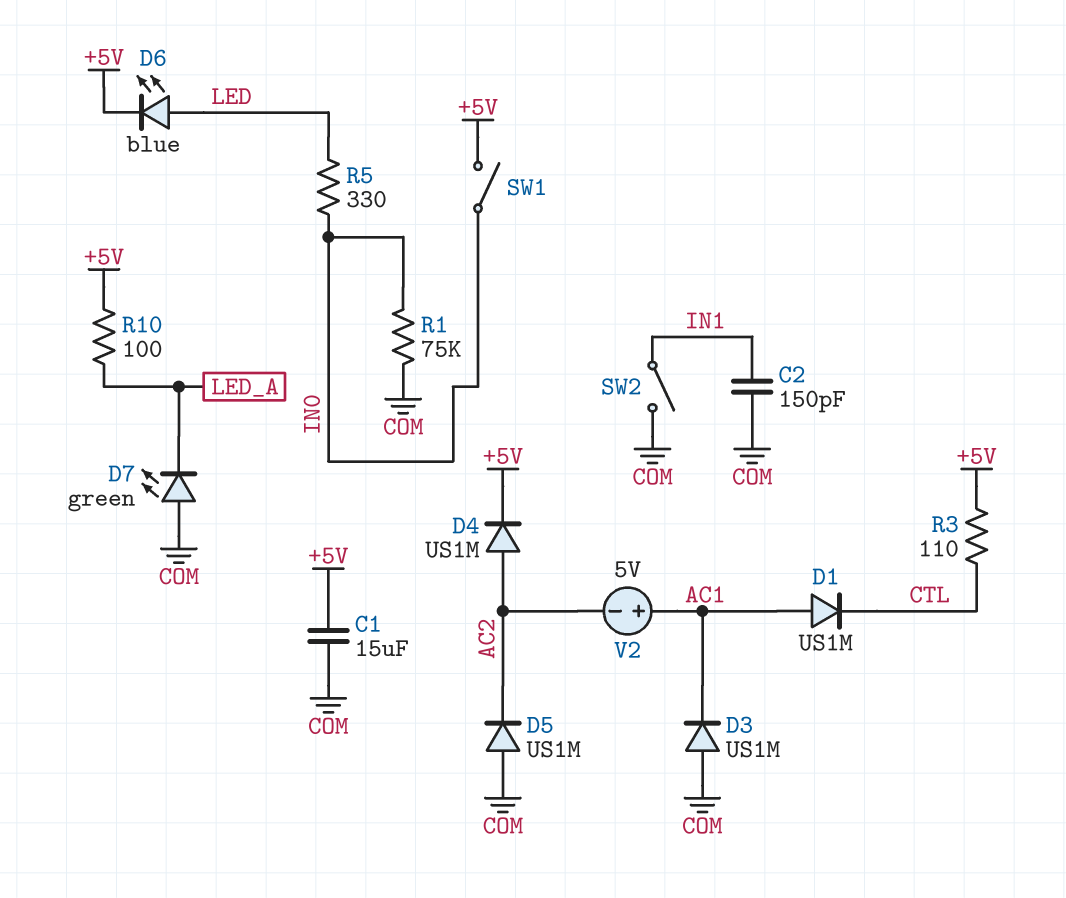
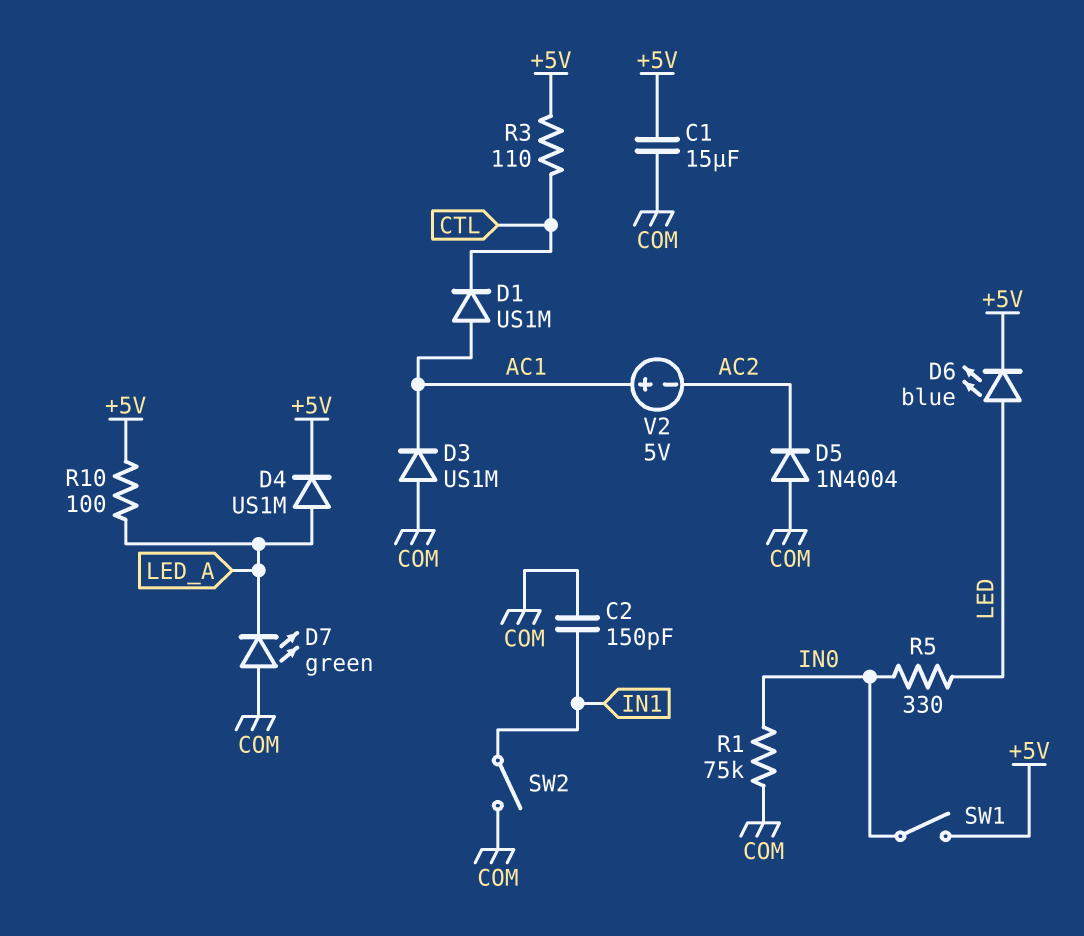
D4: diode US1M (A AC2, K +5V) -> diode US1M (A LED_A, K +5V)
D5: diode US1M (A COM, K AC2) -> diode 1N4004 (A COM, K AC2)

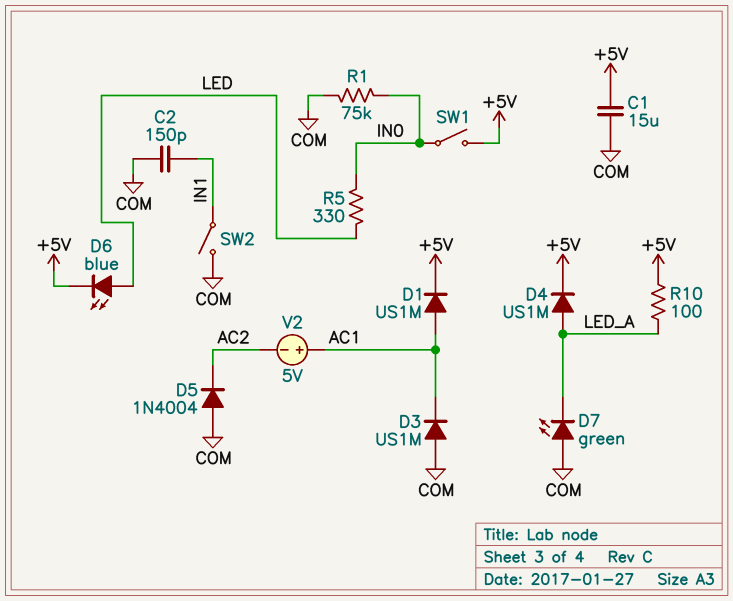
D1: diode US1M (A AC1, K CTL) -> diode US1M (A AC1, K +5V)
R3: 110 (+5V, CTL) -> none

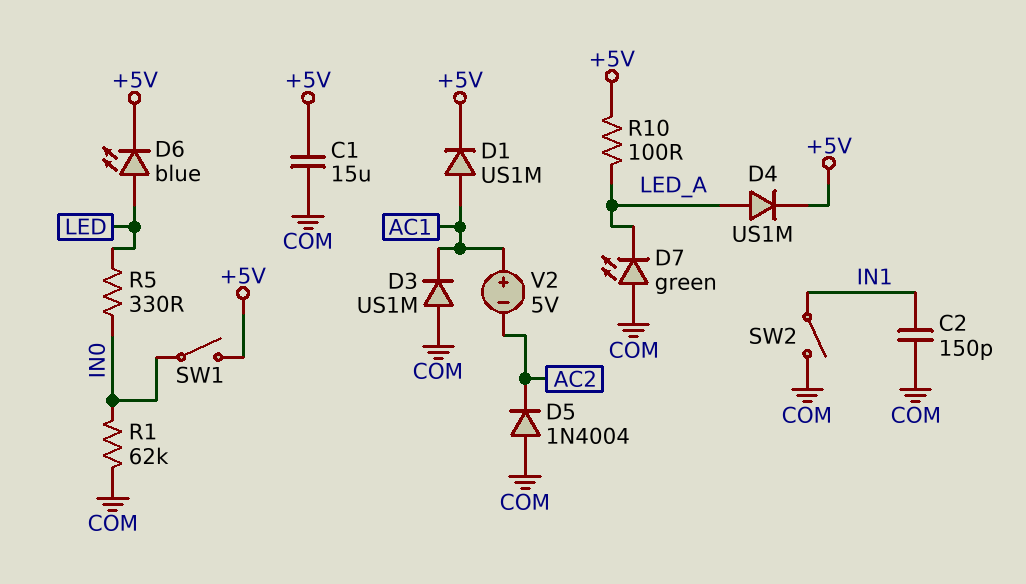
R1: 75k (COM, IN0) -> 62k (COM, IN0)

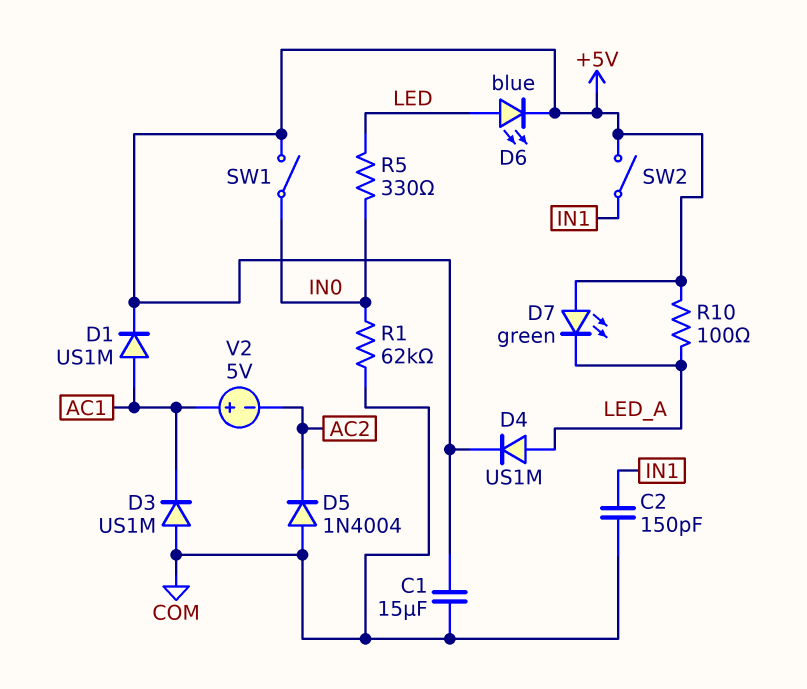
D7: LED green (A COM, K LED_A) -> LED green (A +5V, K LED_A)
SW2: switch (COM, IN1) -> switch (+5V, IN1)

